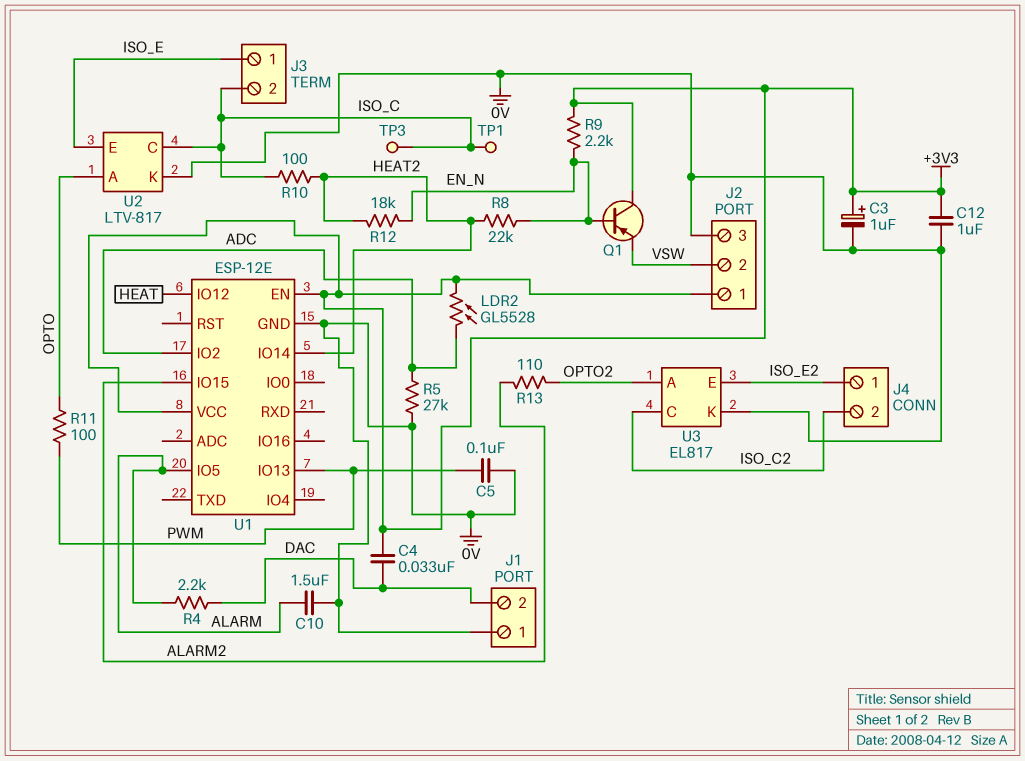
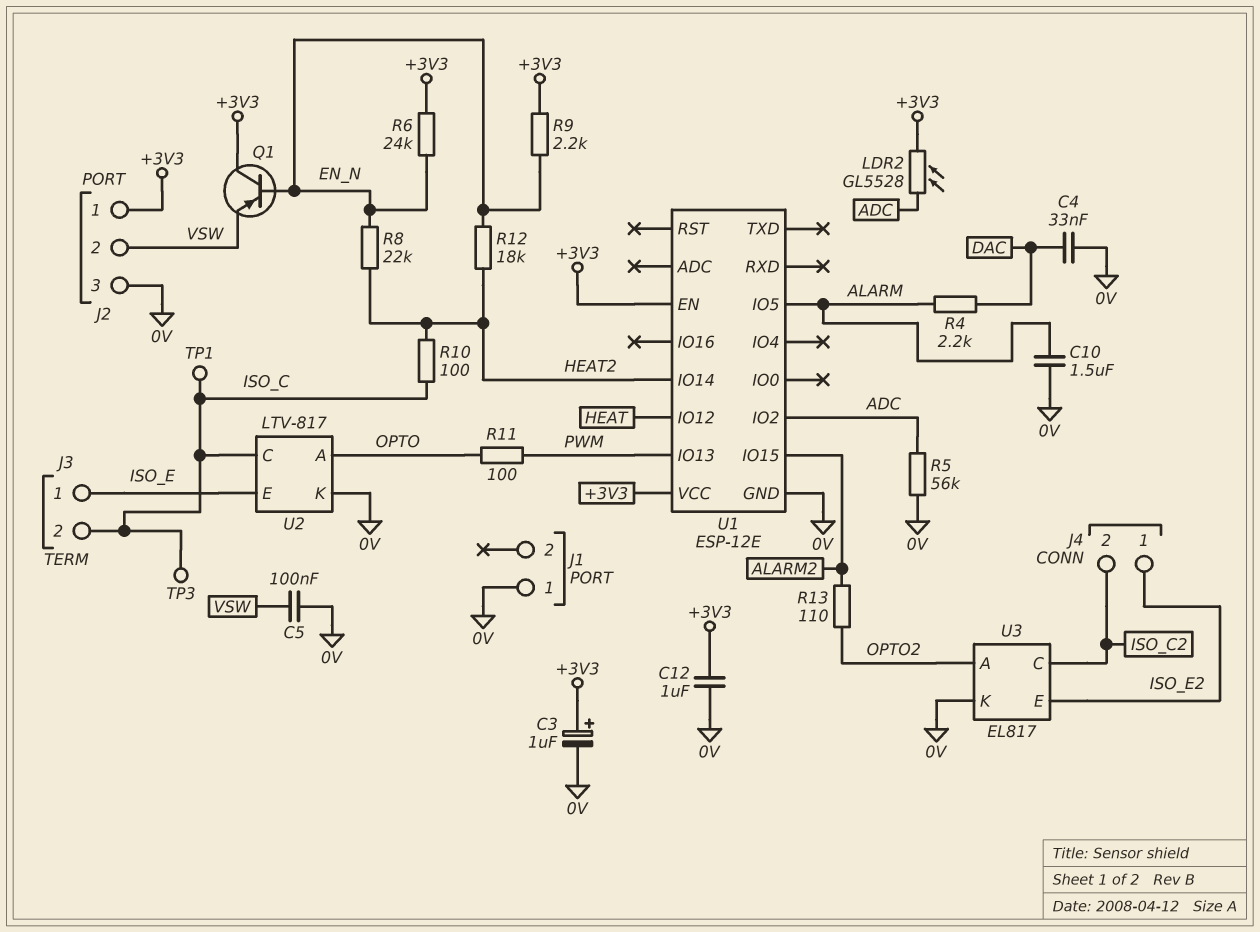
C4: 33nF (+3V3, DAC) -> 33nF (0V, DAC)
C5: 100nF (0V, PWM) -> 100nF (0V, VSW)
J1 pin 2: DAC -> none
R5: 27k (0V, ADC) -> 56k (0V, ADC)
R6: none -> 24k (+3V3, EN_N)

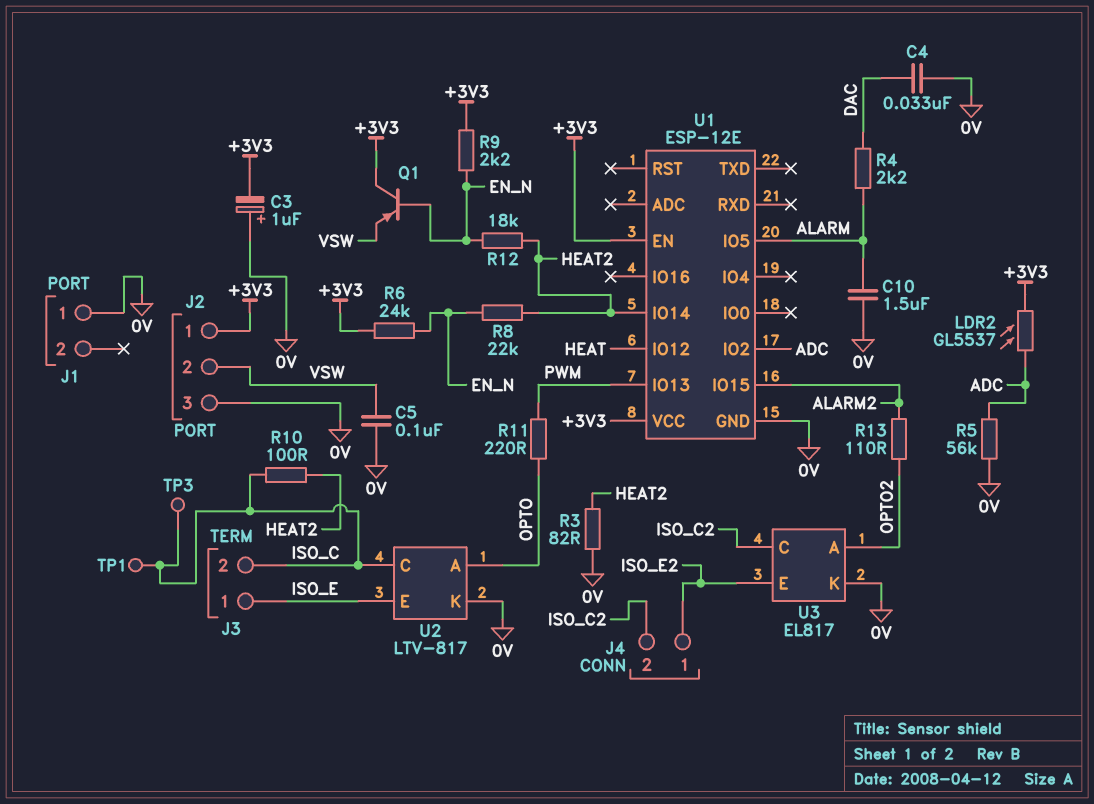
C3: 1uF (plus +3V3, minus 0V) -> 1uF (plus 0V, minus +3V3)
C12: 1uF (+3V3, 0V) -> none
LDR2: GL5528 (+3V3, ADC) -> GL5537 (+3V3, ADC)
R3: none -> 82 (0V, HEAT2)
R11: 100 (OPTO, PWM) -> 220 (OPTO, PWM)

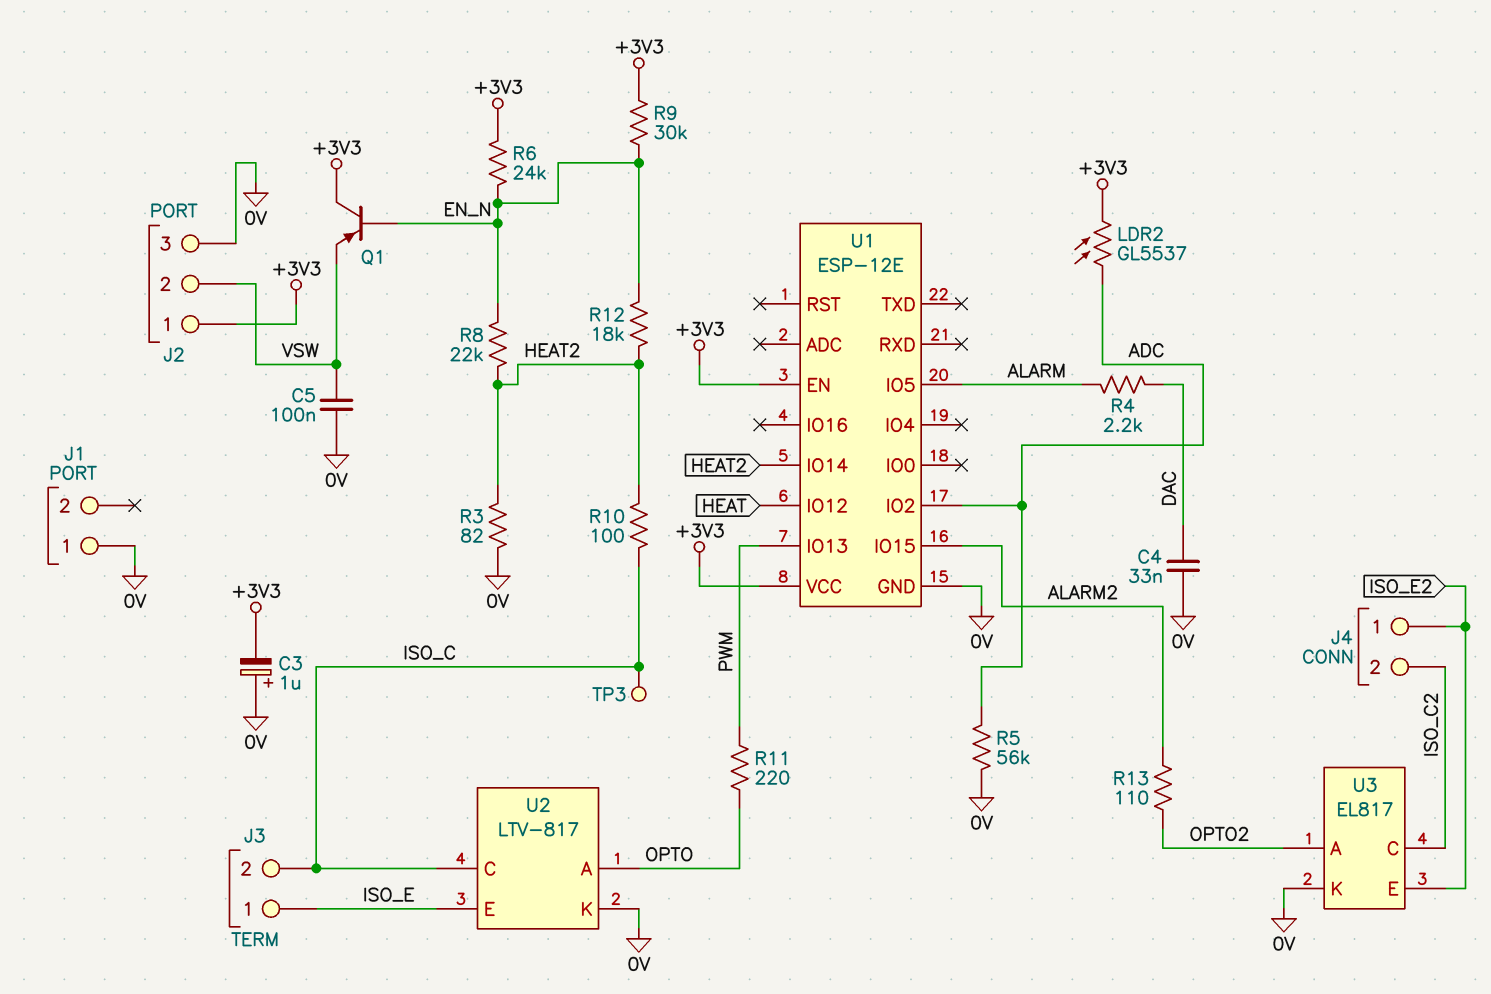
C10: 1.5uF (0V, ALARM) -> none
R9: 2.2k (+3V3, EN_N) -> 30k (+3V3, EN_N)
TP1: test point (ISO_C) -> none

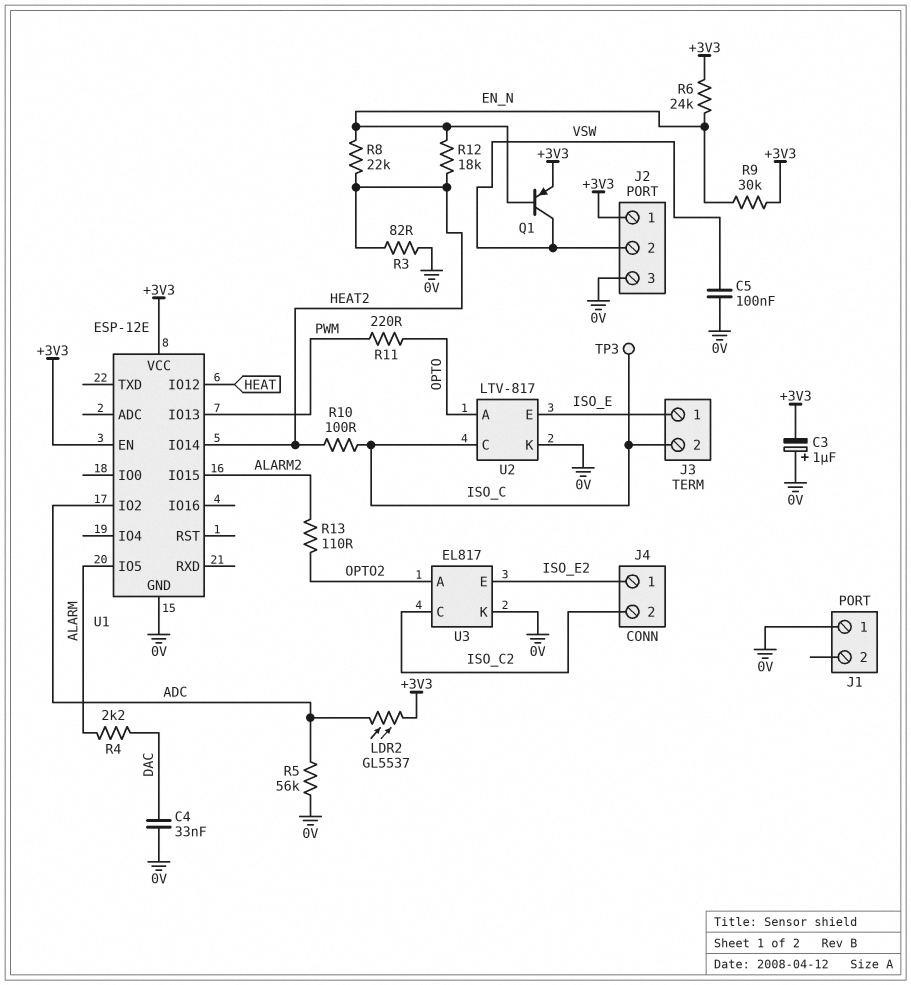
Q1: PNP (B EN_N, C +3V3, E VSW) -> PNP (B EN_N, C VSW, E +3V3)

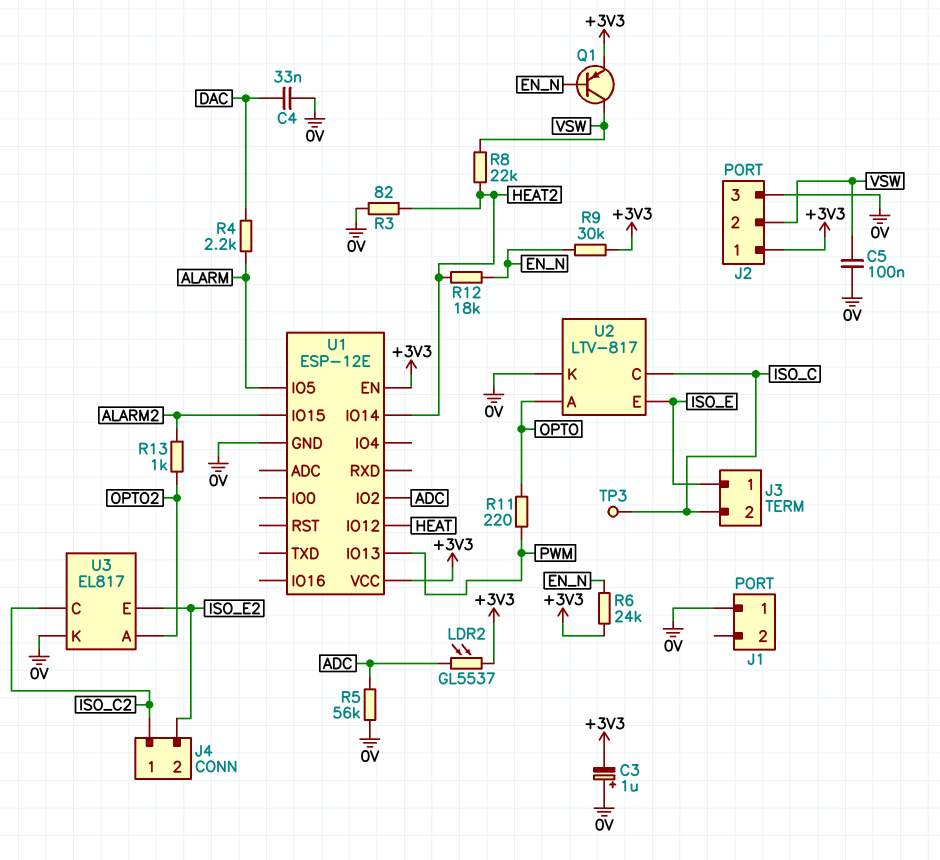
J4 pin 1: ISO_E2 -> ISO_C2
J4 pin 2: ISO_C2 -> ISO_E2
R8: 22k (EN_N, HEAT2) -> 22k (HEAT2, VSW)
R10: 100 (HEAT2, ISO_C) -> none
R13: 110 (ALARM2, OPTO2) -> 1k (ALARM2, OPTO2)

